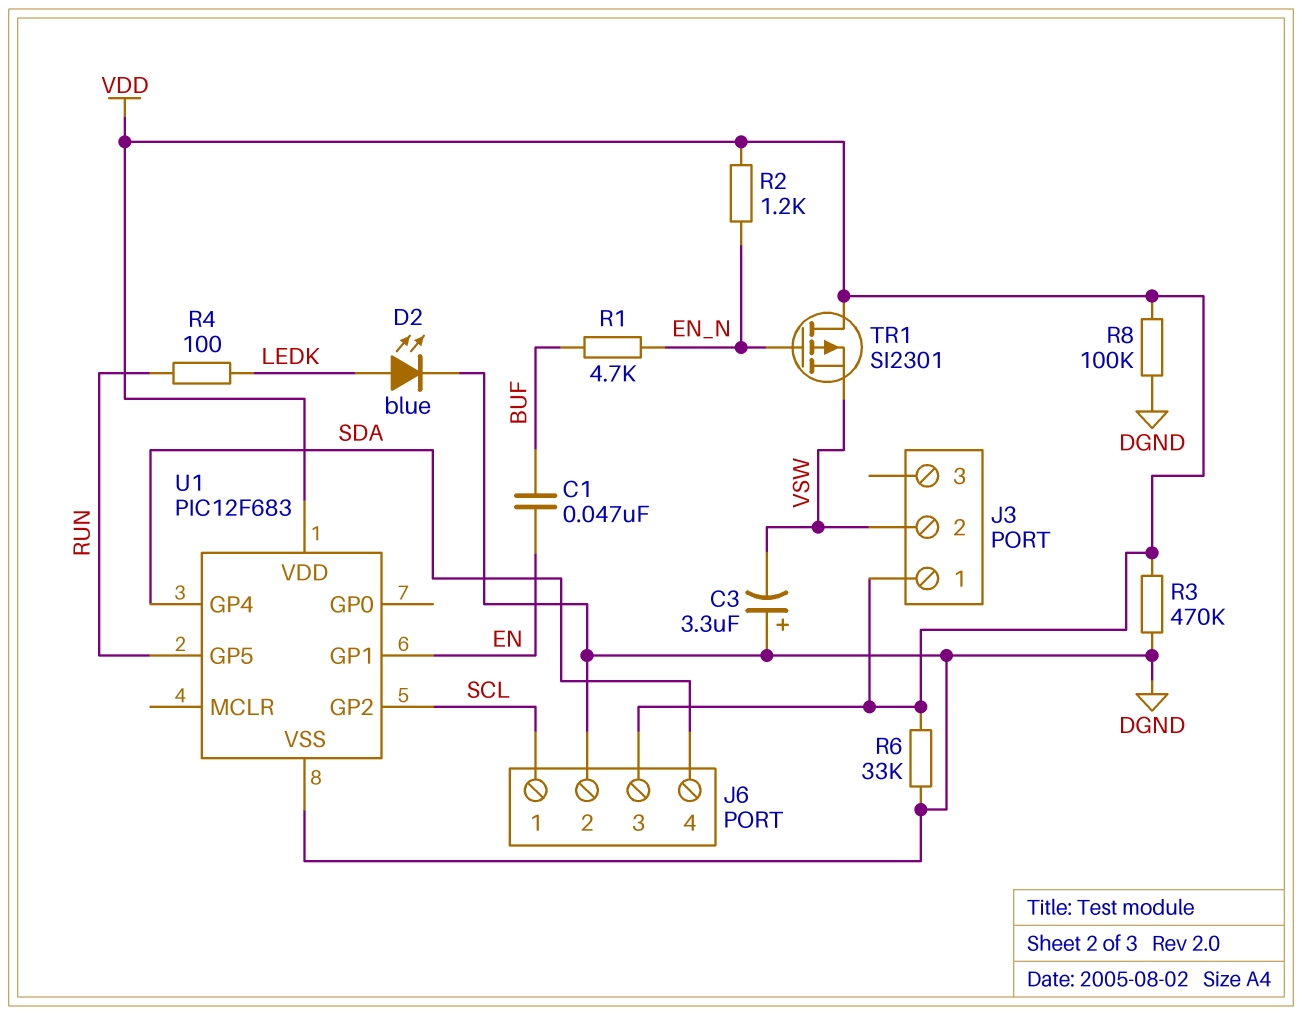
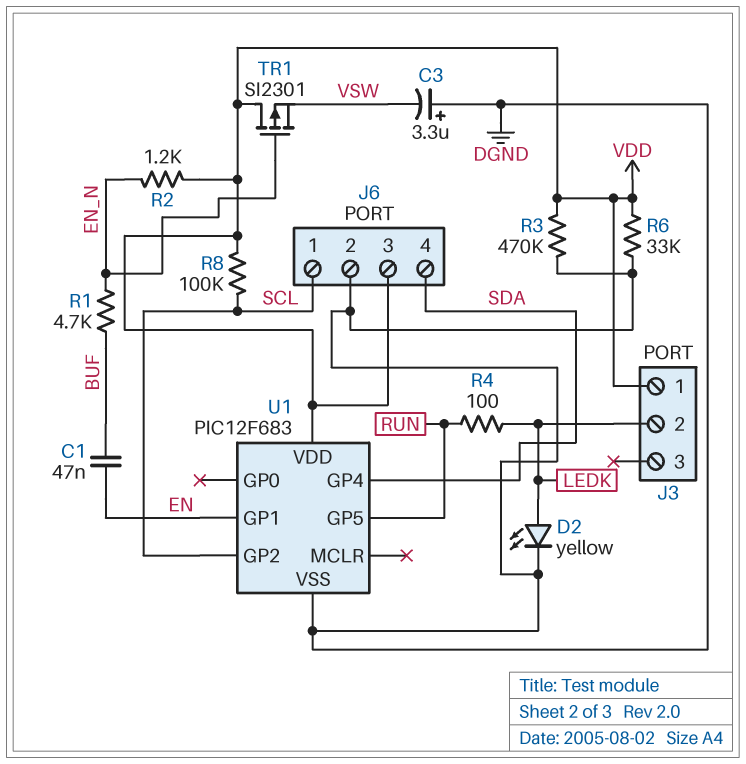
D2: LED blue (A LEDK, K DGND) -> LED yellow (A LEDK, K DGND)
J3 pin 2: VSW -> LEDK
R8: 100k (DGND, VDD) -> 100k (SCL, VDD)

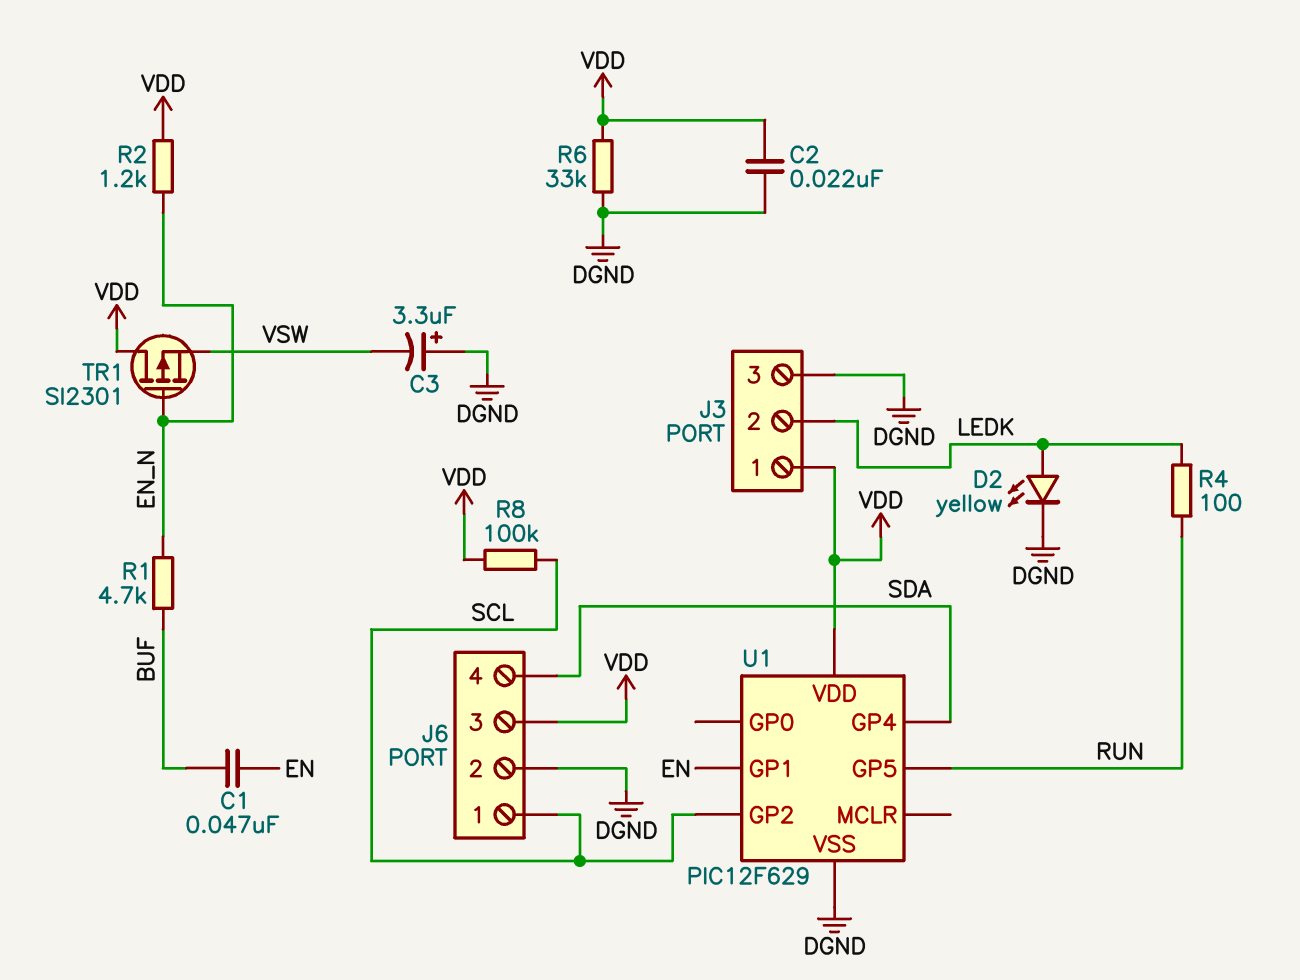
C2: none -> 22nF (DGND, VDD)
J3 pin 3: none -> DGND
R3: 470k (DGND, VDD) -> none
U1: PIC12F683 -> PIC12F629

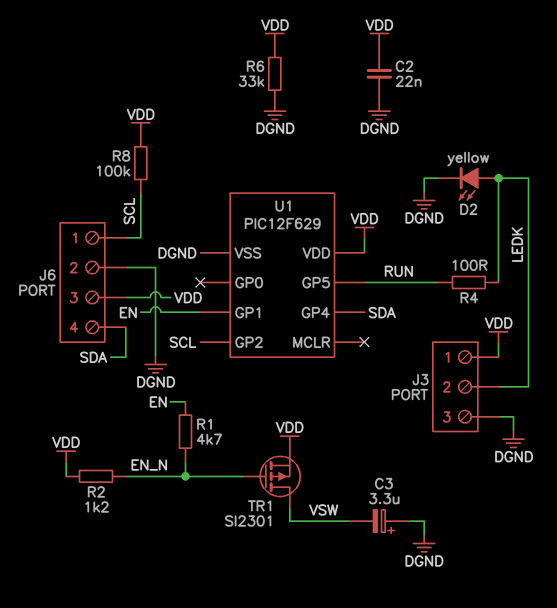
C1: 47nF (BUF, EN) -> none
R1: 4.7k (BUF, EN_N) -> 4.7k (EN, EN_N)
TR1: PMOS SI2301 (G EN_N, D VDD, S VSW) -> PMOS SI2301 (G EN_N, D VSW, S VDD)

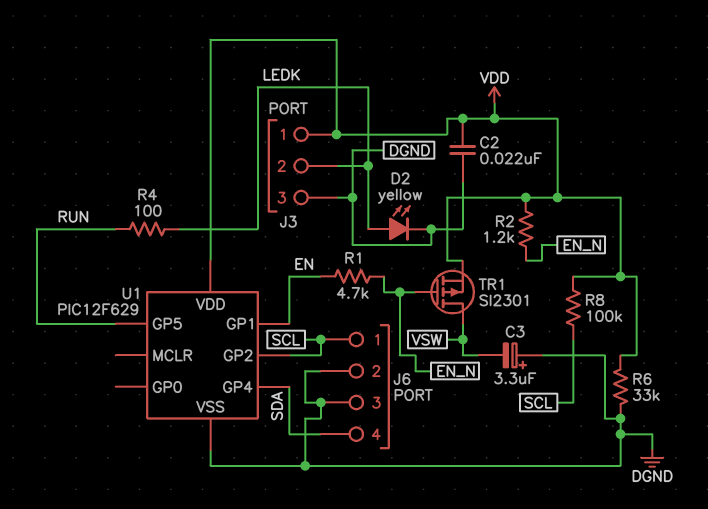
J6 pin 3: VDD -> DGND

